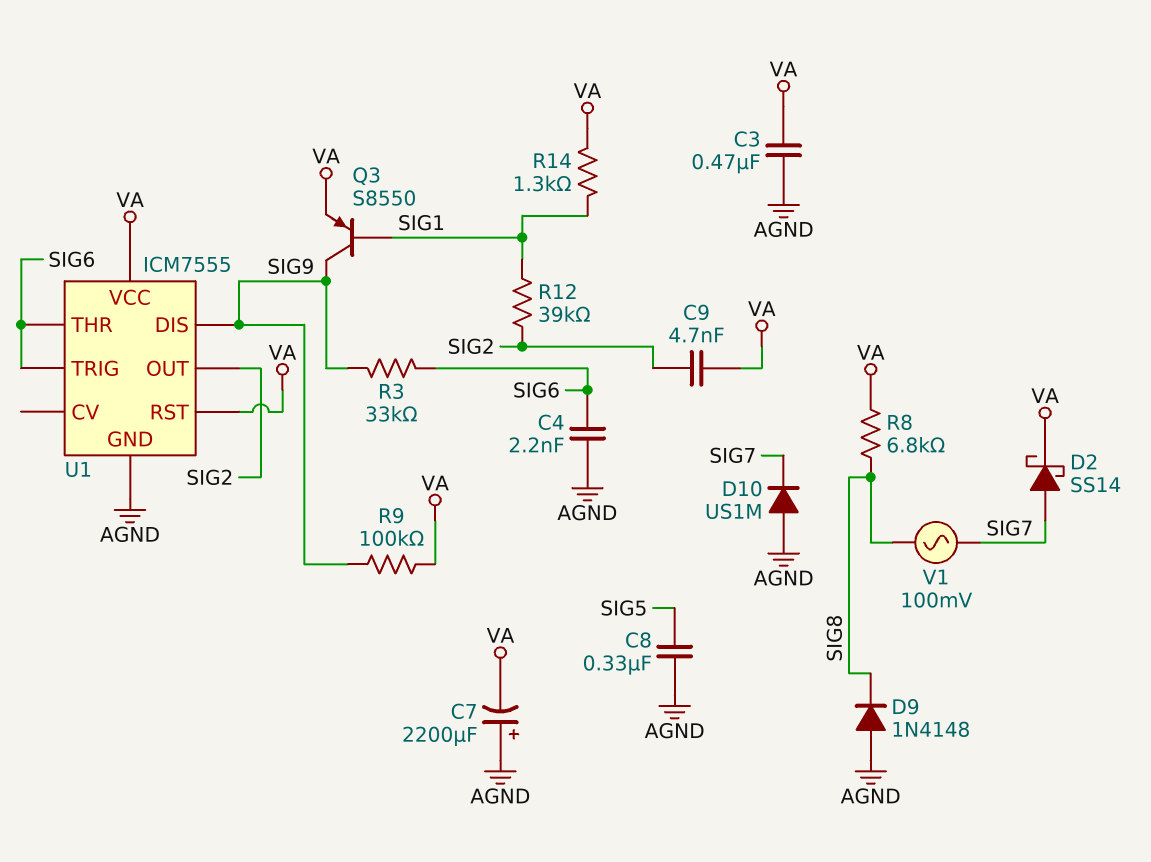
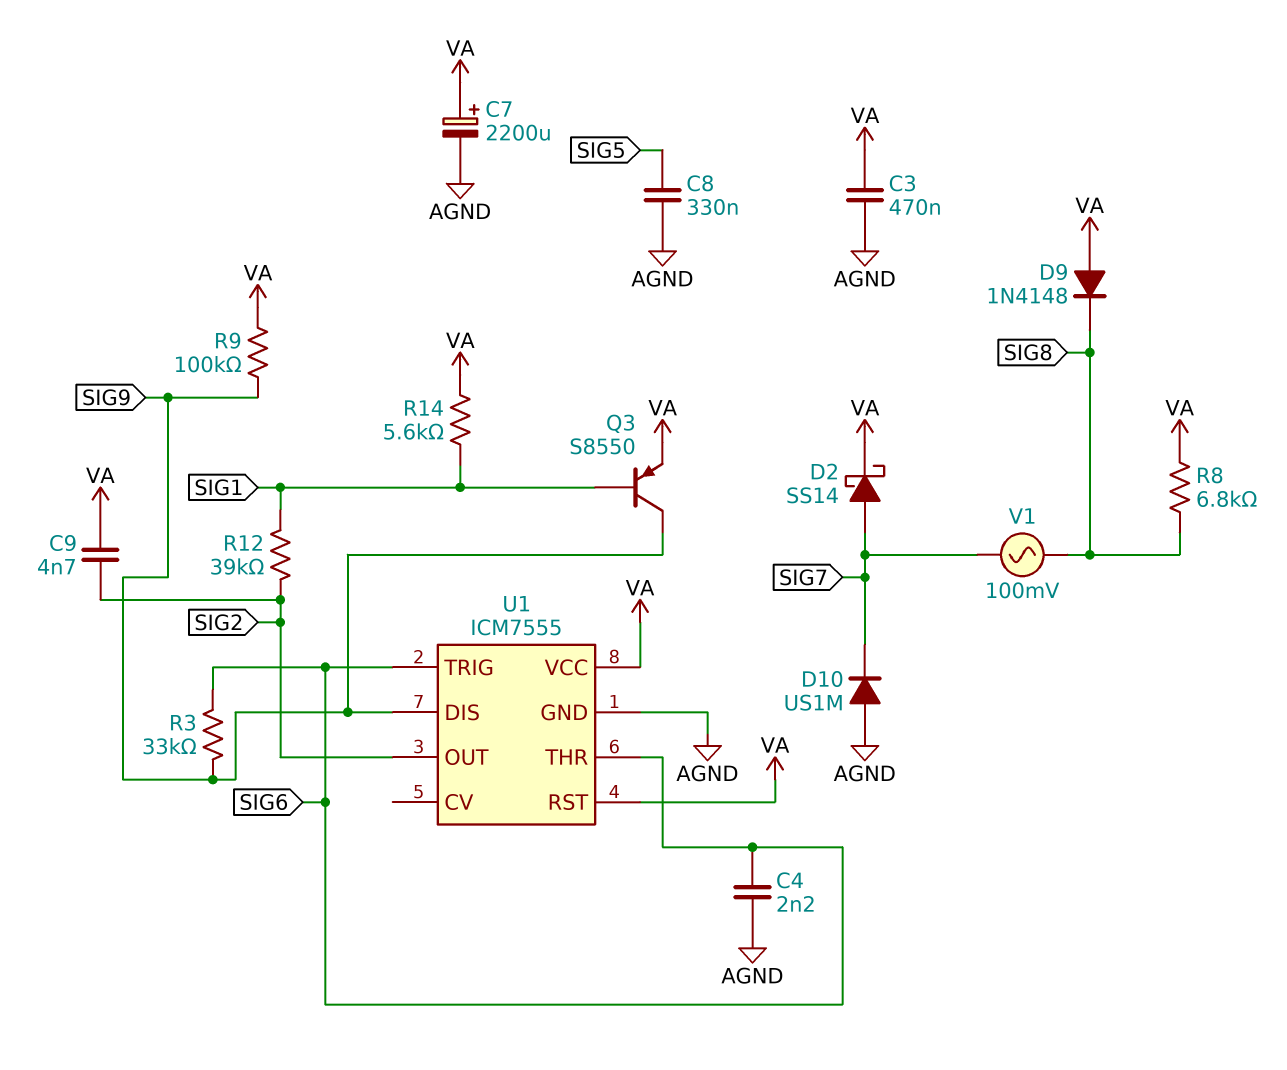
C7: 2200uF (plus AGND, minus VA) -> 2200uF (plus VA, minus AGND)
D9: diode 1N4148 (A AGND, K SIG8) -> diode 1N4148 (A VA, K SIG8)
R14: 1.3k (SIG1, VA) -> 5.6k (SIG1, VA)

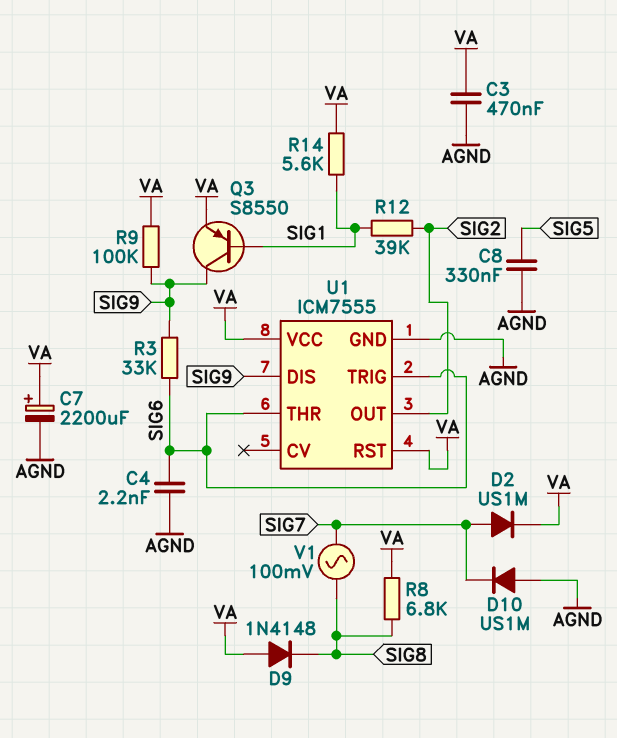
C9: 4.7nF (SIG2, VA) -> none
D2: schottky SS14 (A SIG7, K VA) -> diode US1M (A SIG7, K VA)

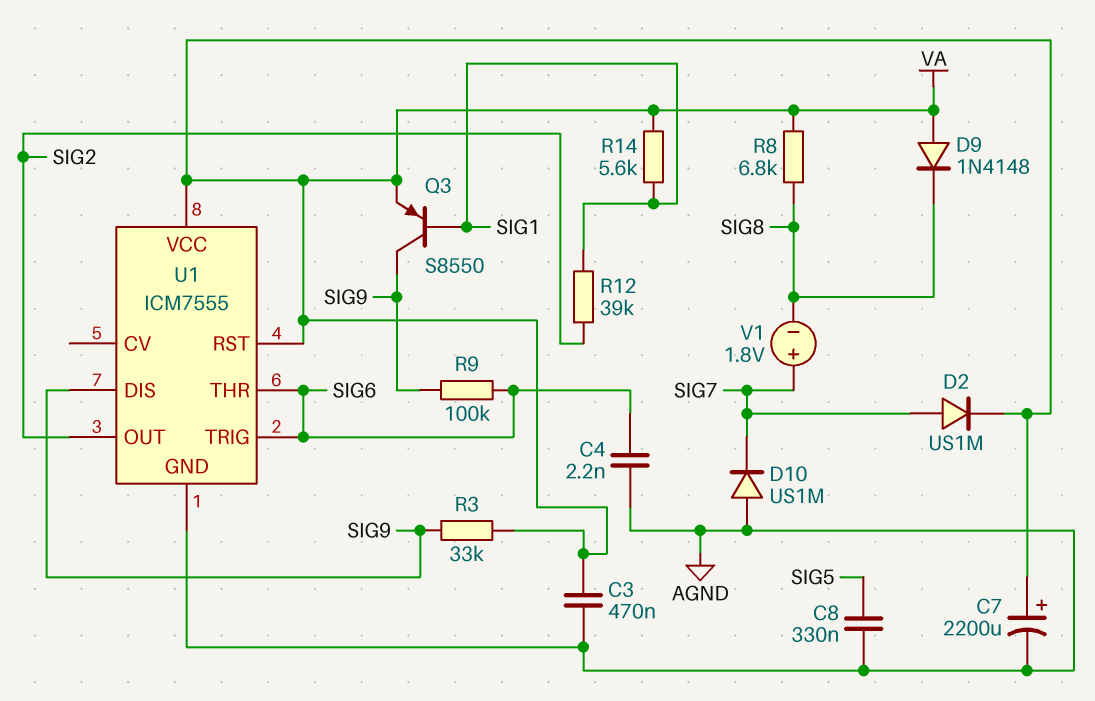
R3: 33k (SIG6, SIG9) -> 33k (SIG9, VA)
R9: 100k (SIG9, VA) -> 100k (SIG6, SIG9)
V1: AC 100mV (SIG7, SIG8) -> 1.8V (plus SIG7, minus SIG8)

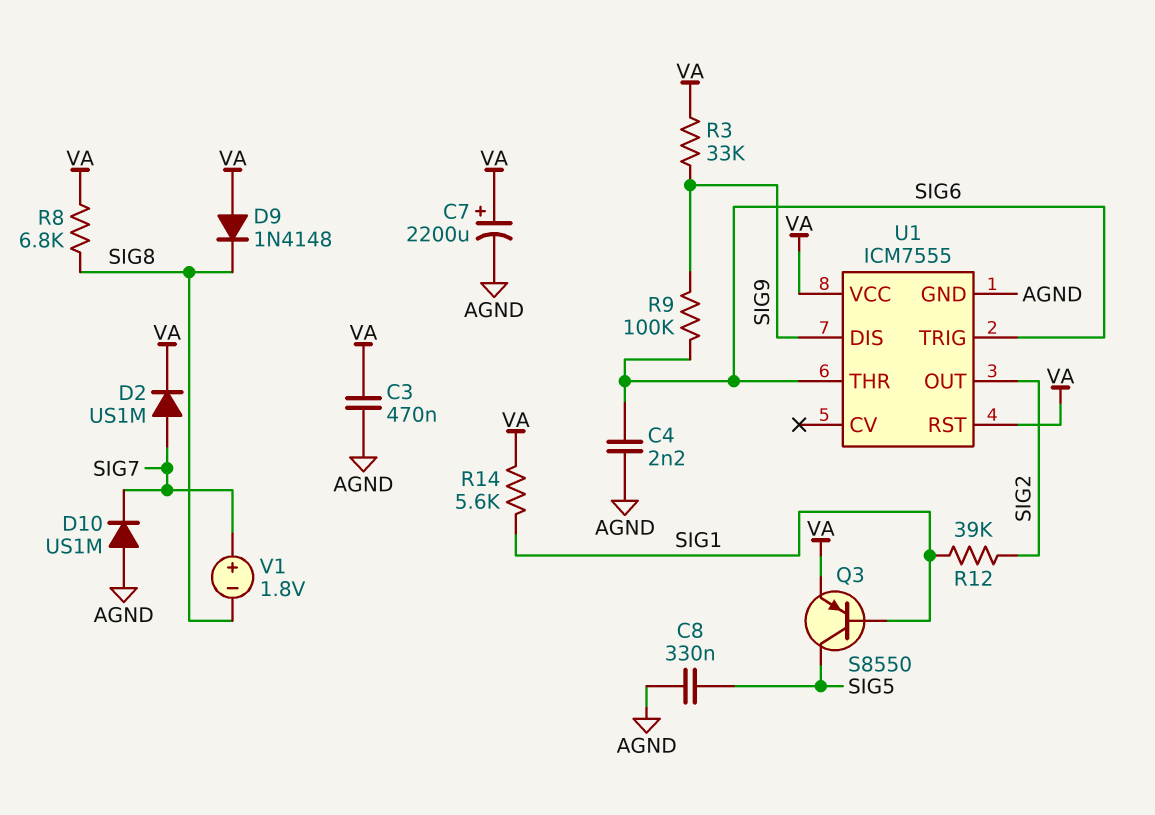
Q3: PNP S8550 (B SIG1, C SIG9, E VA) -> PNP S8550 (B SIG1, C SIG5, E VA)

